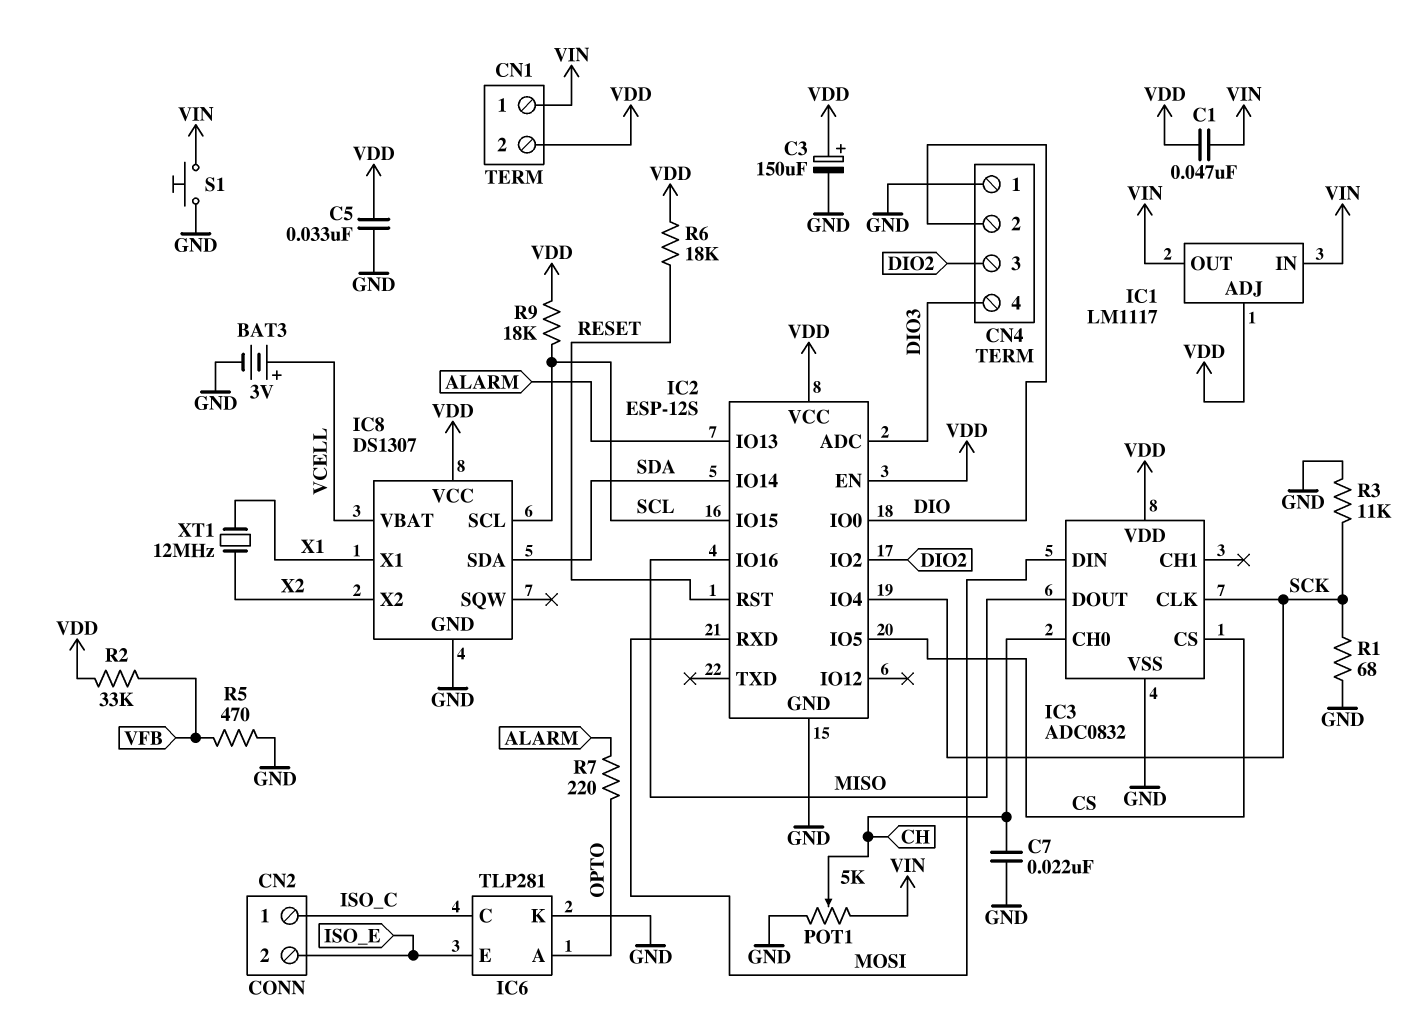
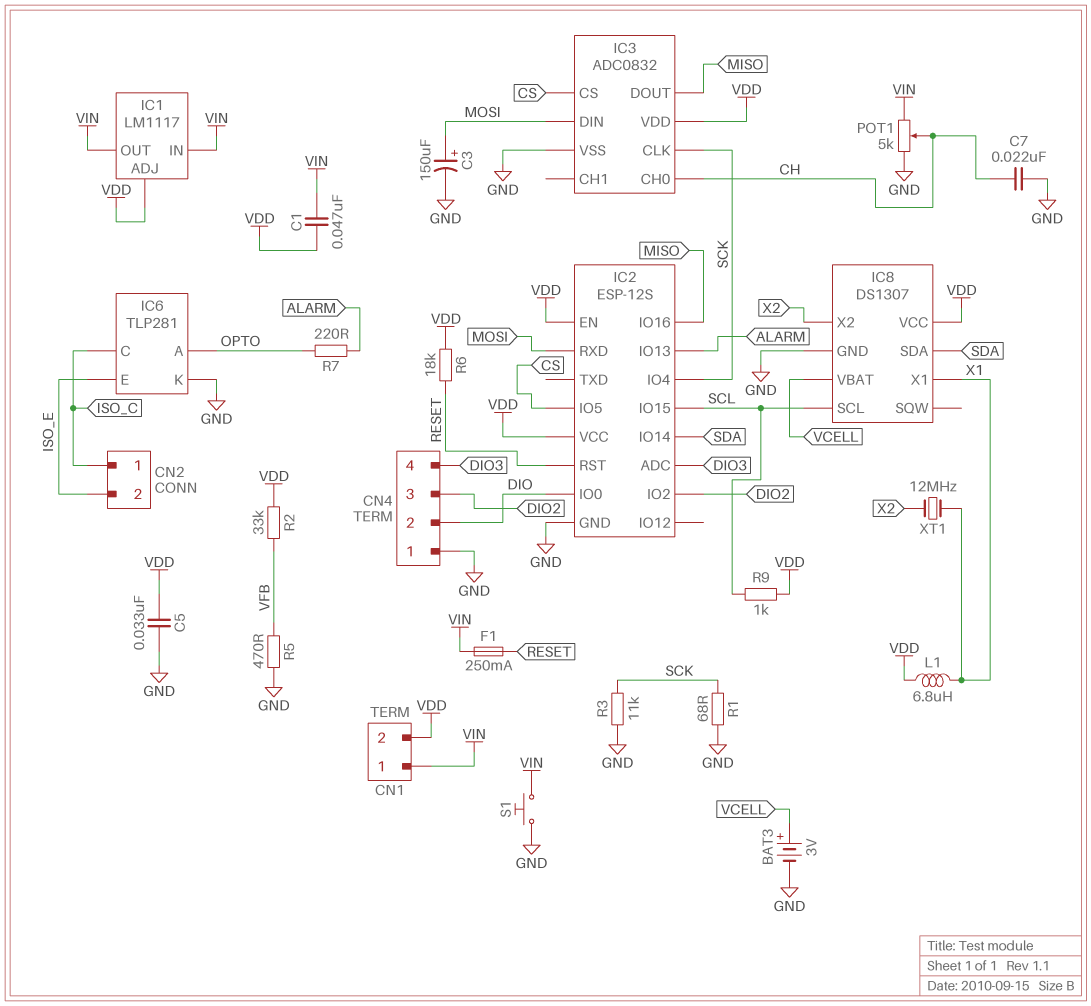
C3: 150uF (plus VDD, minus GND) -> 150uF (plus MOSI, minus GND)
F1: none -> 250mA (RESET, VIN)
L1: none -> 6.8uH (VDD, X1)
R9: 18k (SCL, VDD) -> 1k (SCL, VDD)

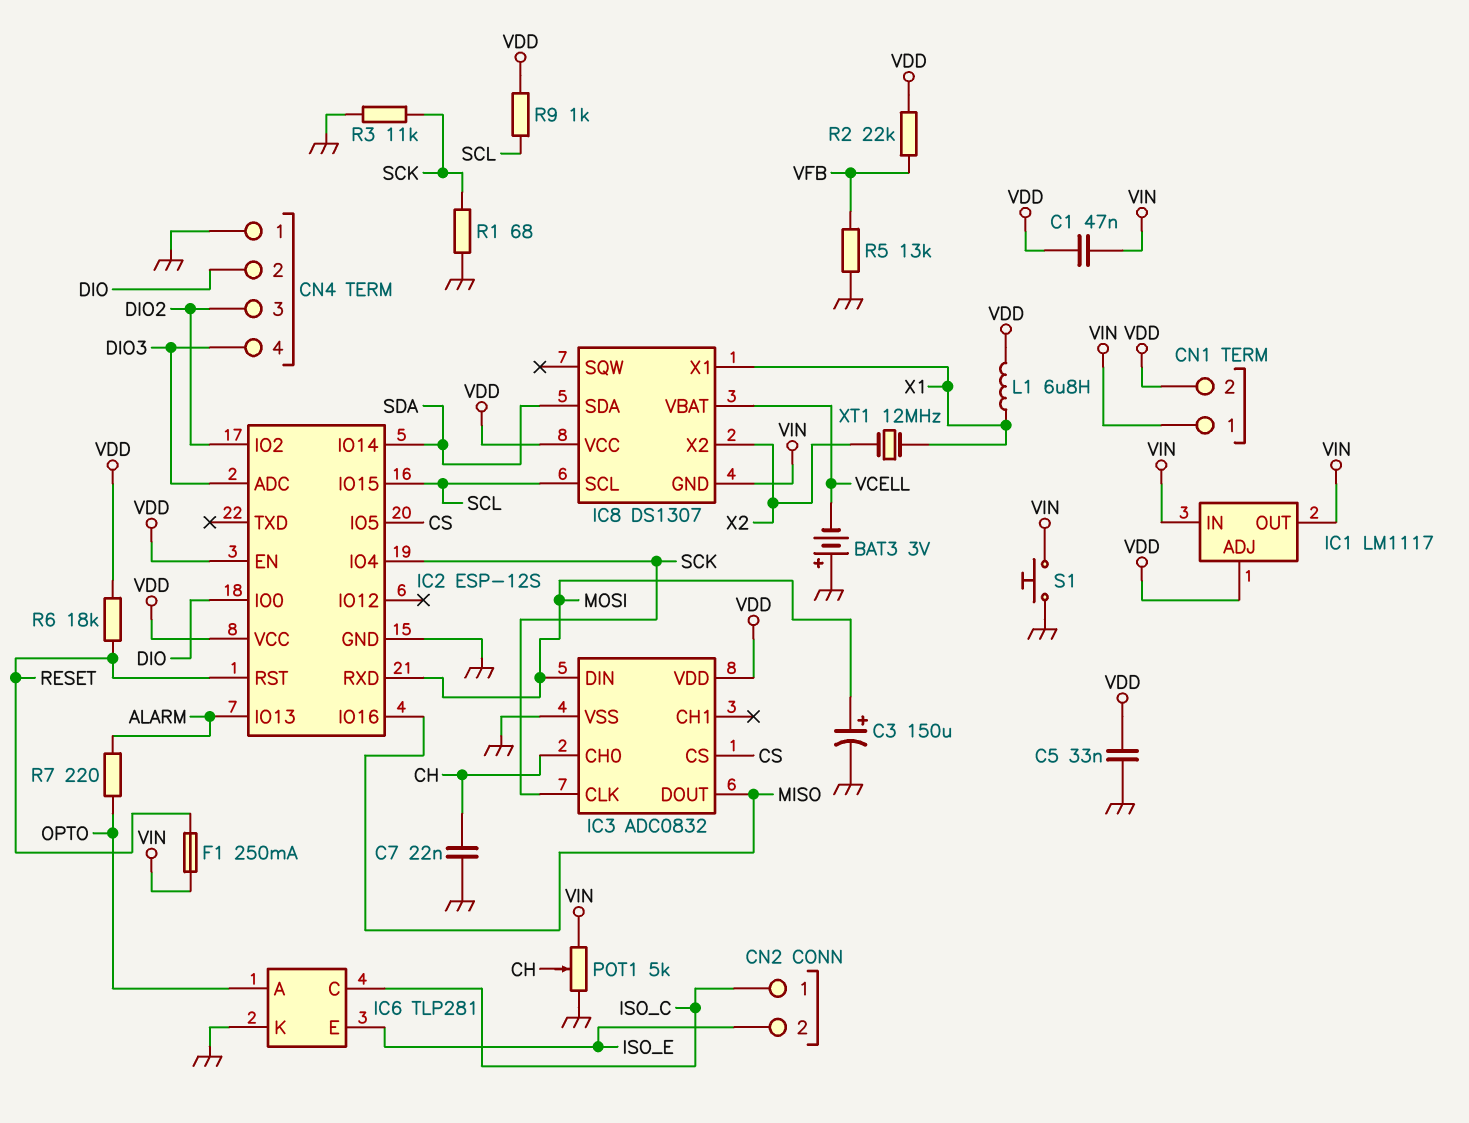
BAT3: 3V (plus VCELL, minus GND) -> 3V (plus GND, minus VCELL)
IC8 pin GND: GND -> VIN
R2: 33k (VDD, VFB) -> 22k (VDD, VFB)
R5: 470 (GND, VFB) -> 13k (GND, VFB)

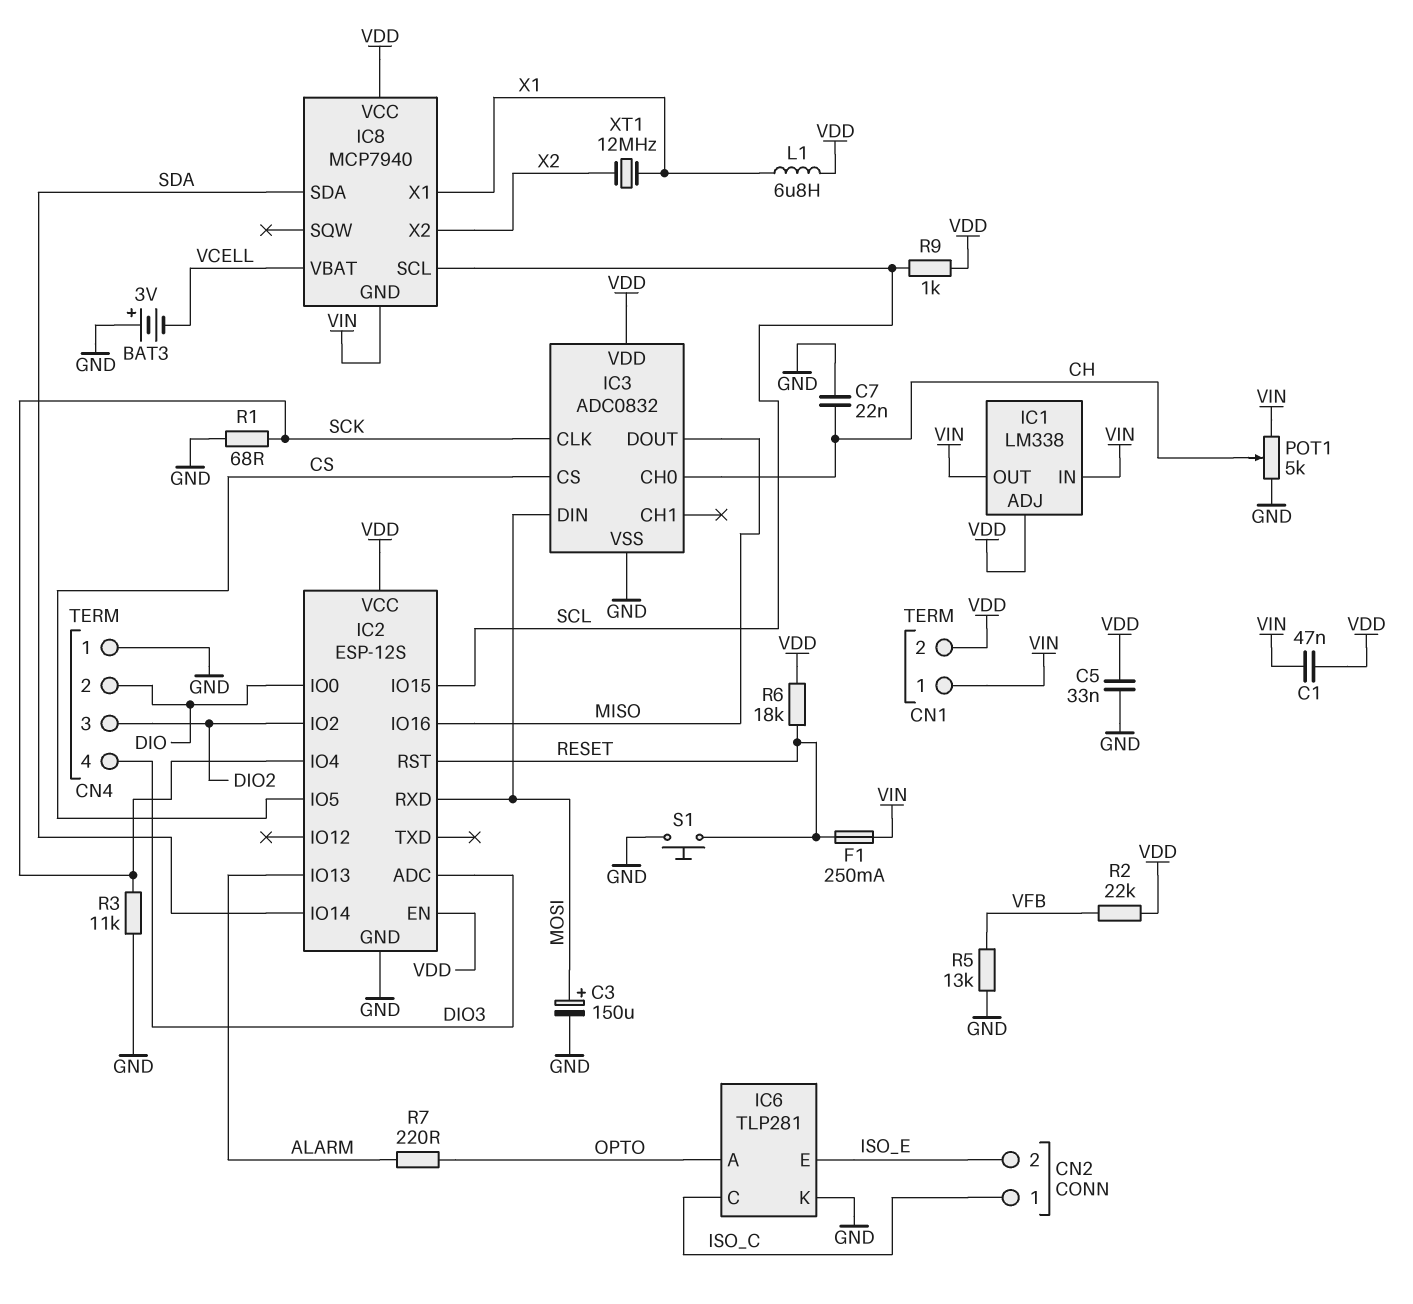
IC1: LM1117 -> LM338
IC8: DS1307 -> MCP7940
S1: button (GND, VIN) -> button (GND, RESET)

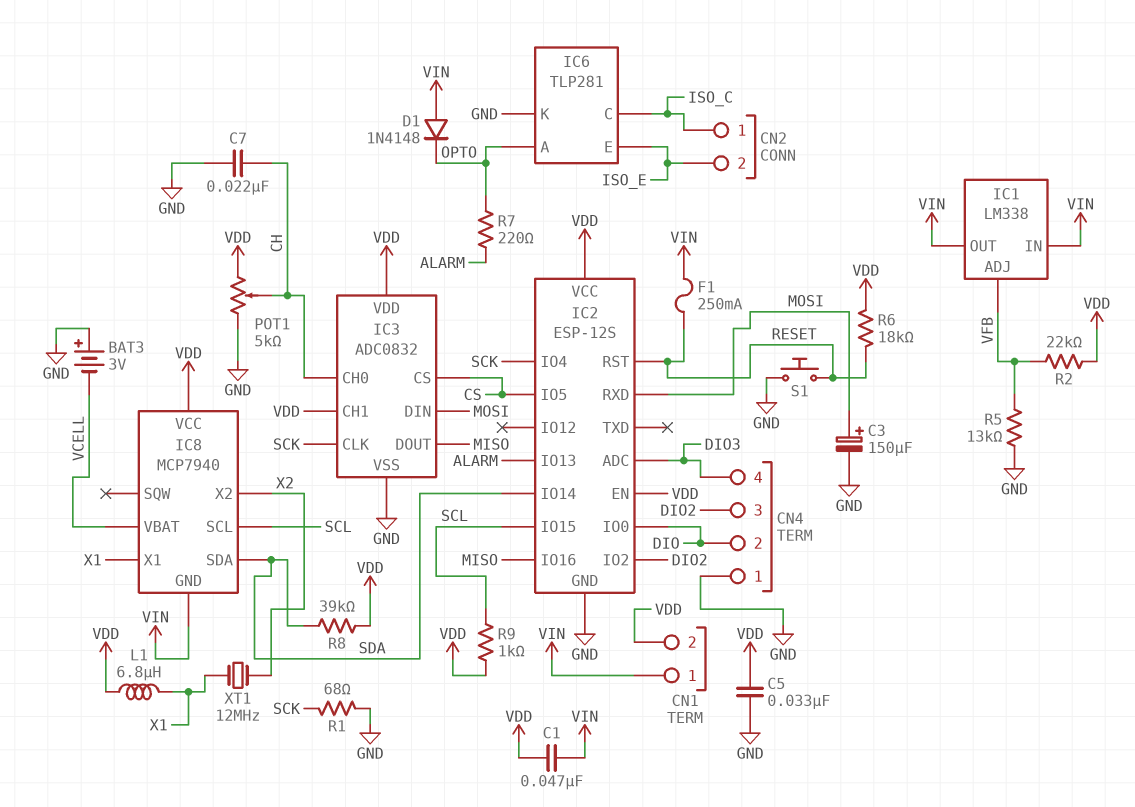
D1: none -> diode 1N4148 (A VIN, K OPTO)
IC1 pin ADJ: VDD -> VFB
IC3 pin CH1: none -> VDD
POT1: 5k (GND, VIN, wiper CH) -> 5k (GND, VDD, wiper CH)
R3: 11k (GND, SCK) -> none
R8: none -> 39k (SDA, VDD)

